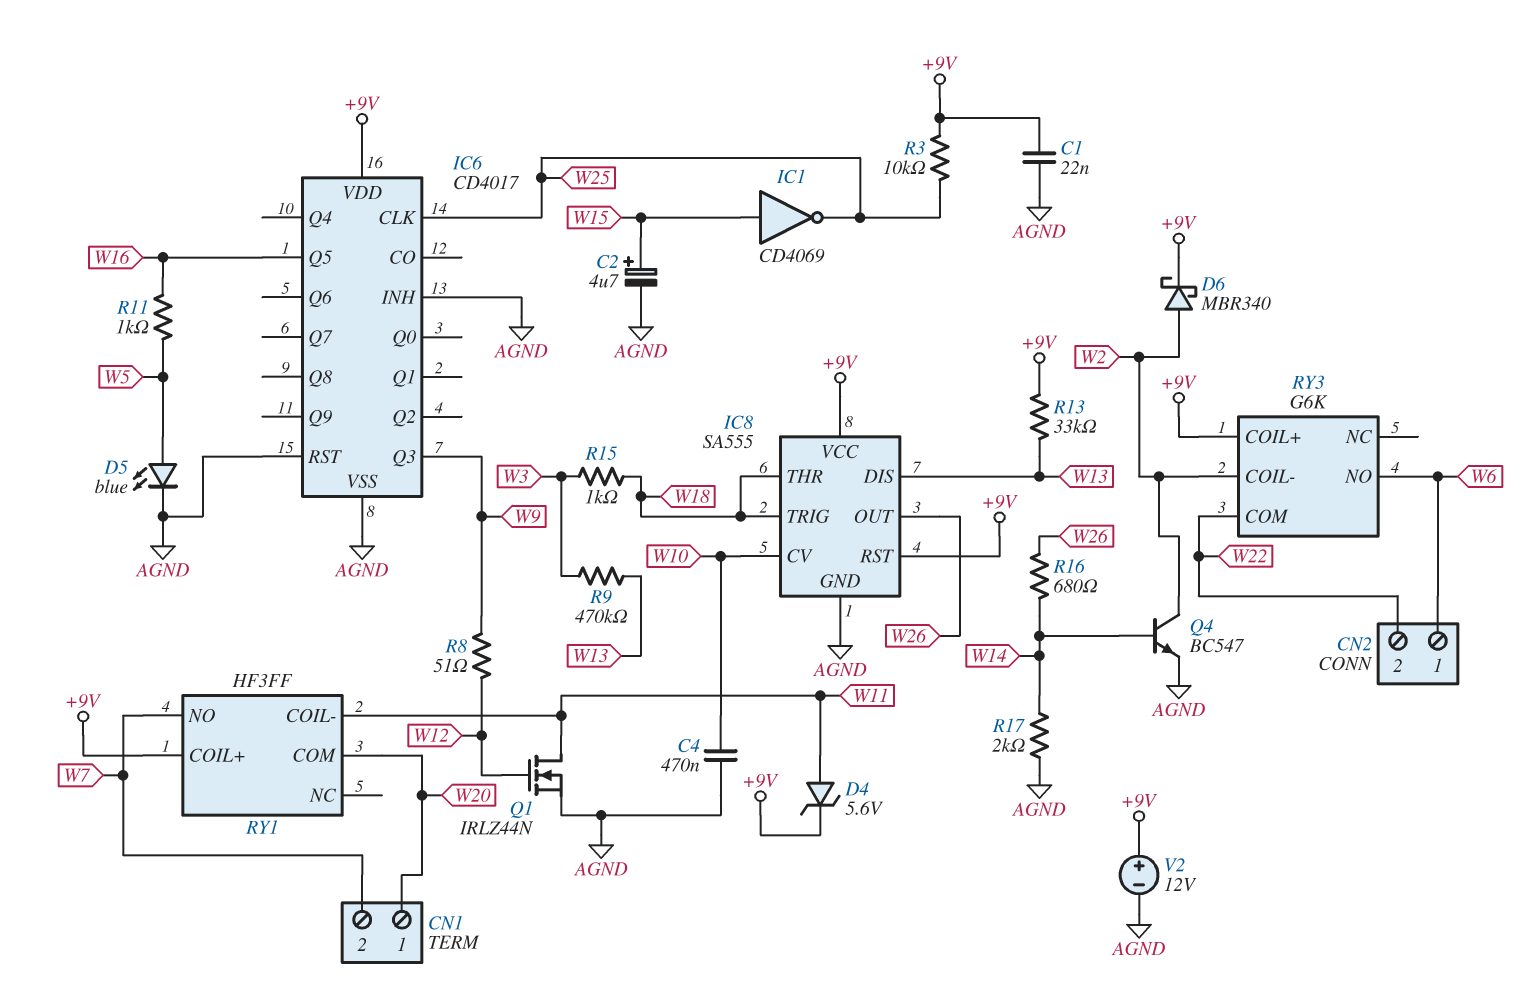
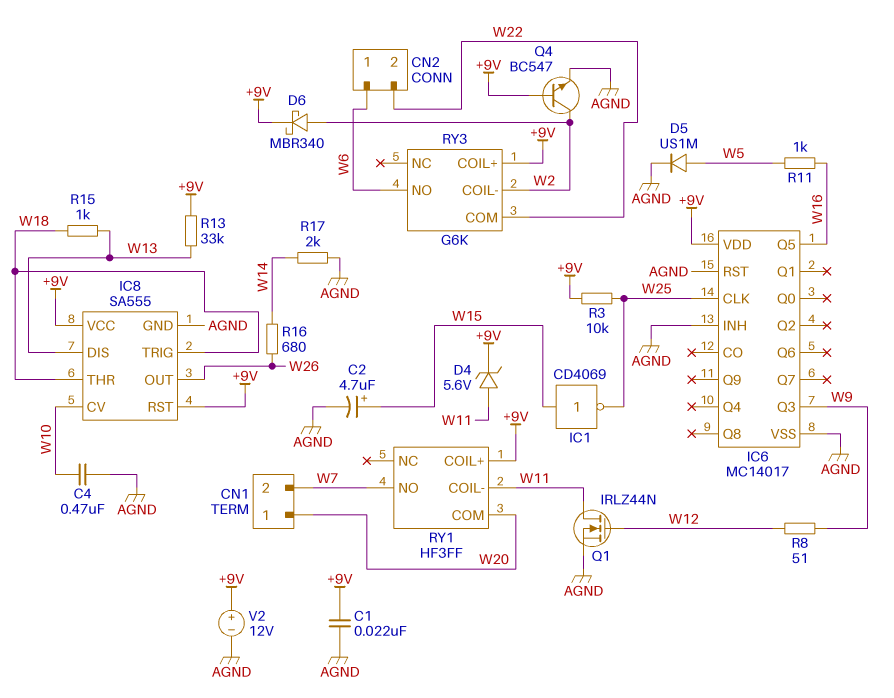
D5: LED blue (A W5, K AGND) -> diode US1M (A W5, K AGND)
IC6: CD4017 -> MC14017
Q4: NPN BC547 (B W14, C W2, E AGND) -> NPN BC547 (B +9V, C W2, E AGND)
R9: 470k (W3, W13) -> none
R15: 1k (W3, W18) -> 1k (W13, W18)

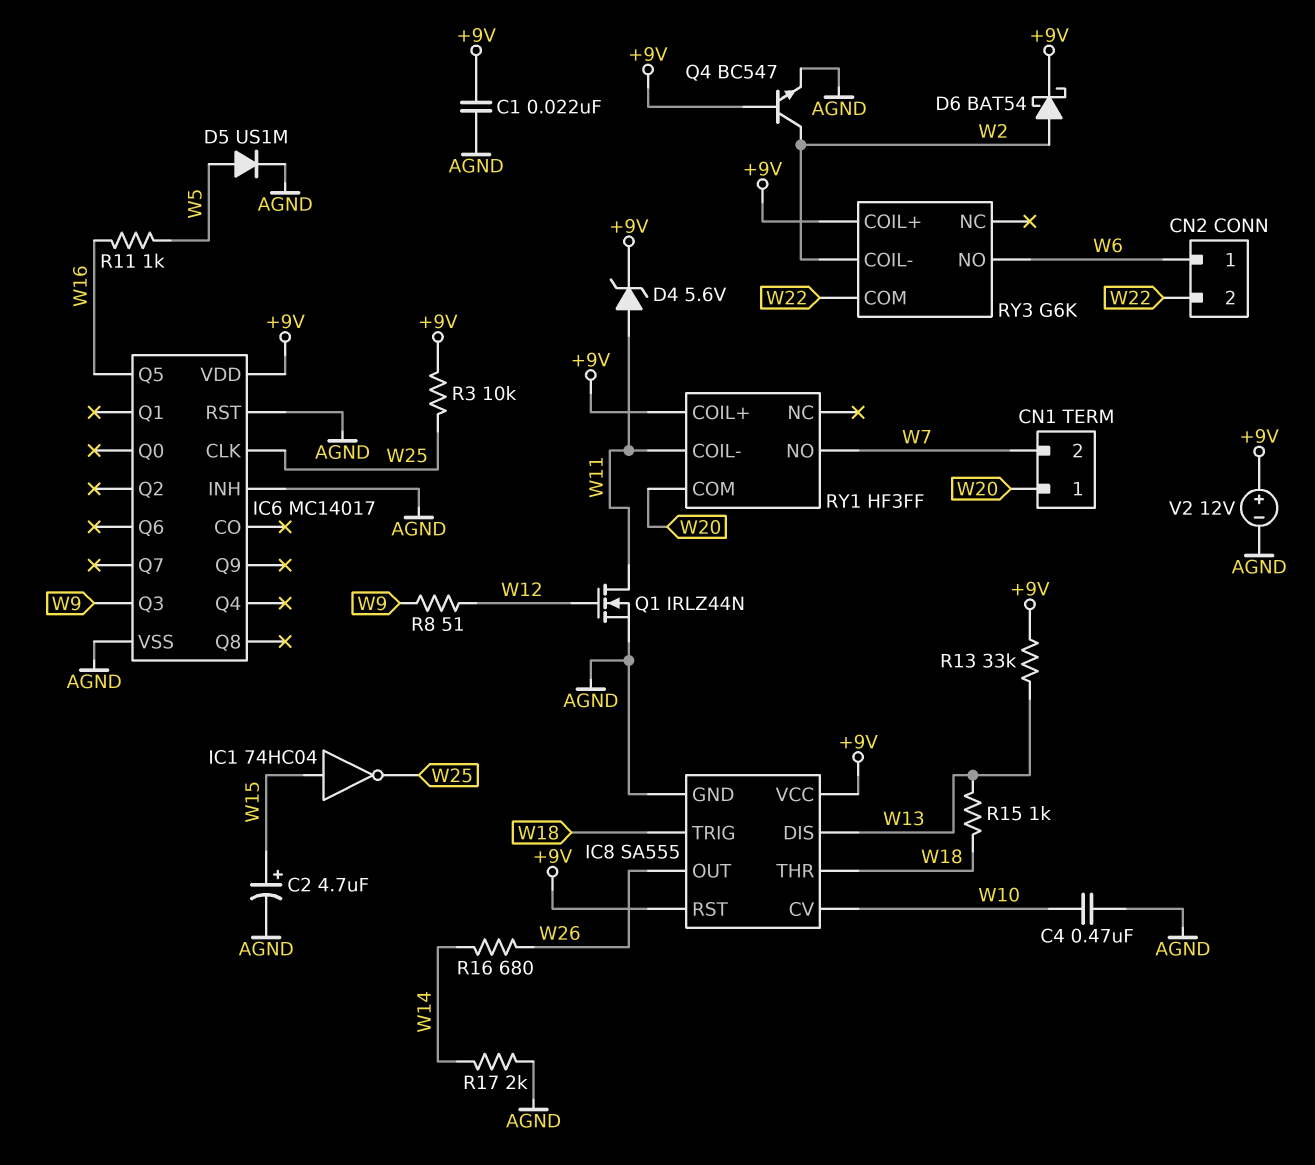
D6: schottky MBR340 (A W2, K +9V) -> schottky BAT54 (A W2, K +9V)
IC1: NOT CD4069 (in W15, out W25) -> NOT 74HC04 (in W15, out W25)

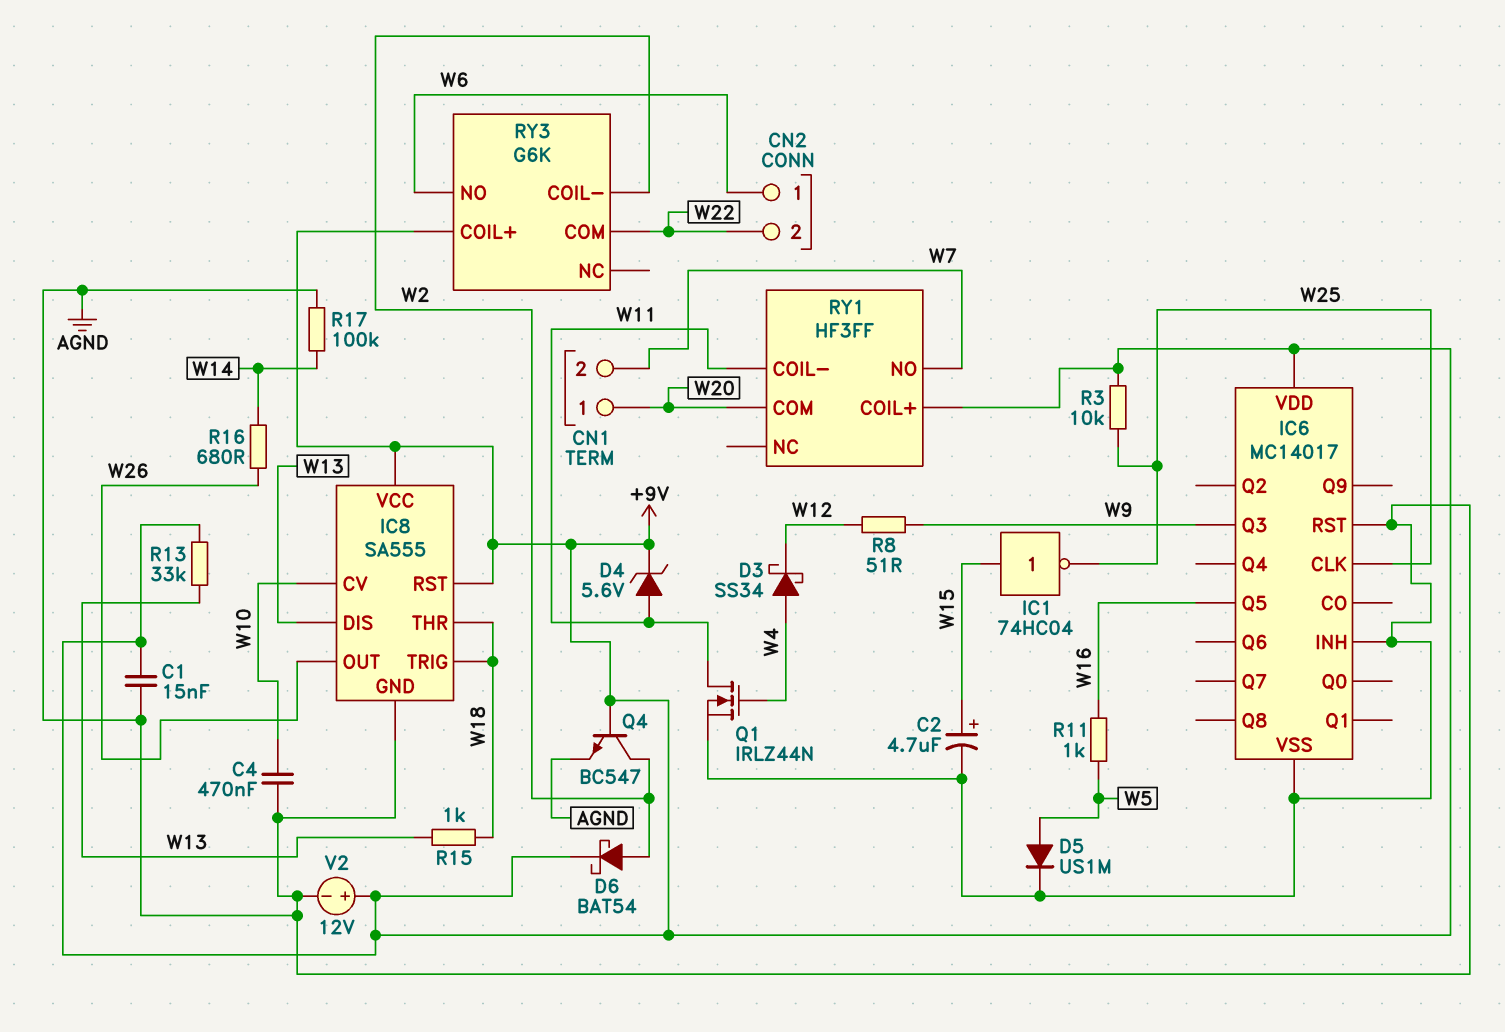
C1: 22nF (+9V, AGND) -> 15nF (+9V, AGND)
D3: none -> schottky SS34 (A W4, K W12)
Q1: NMOS IRLZ44N (G W12, D W11, S AGND) -> NMOS IRLZ44N (G W4, D W11, S AGND)
R17: 2k (AGND, W14) -> 100k (AGND, W14)

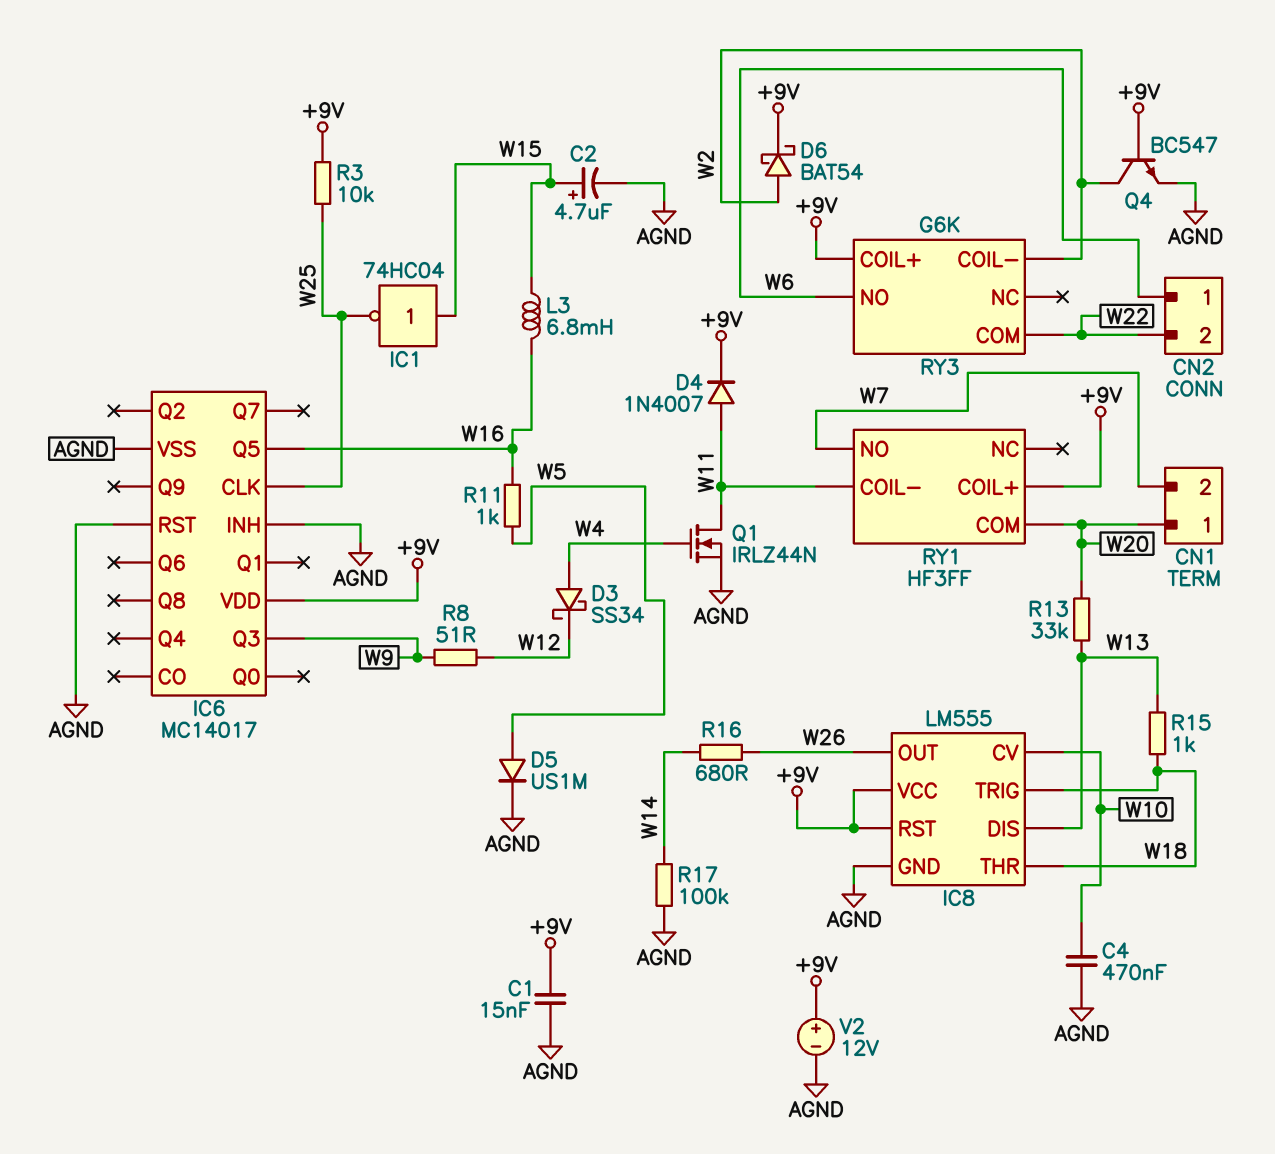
D4: zener 5.6V (A W11, K +9V) -> diode 1N4007 (A W11, K +9V)
IC8: SA555 -> LM555
L3: none -> 6.8mH (W15, W16)
R13: 33k (+9V, W13) -> 33k (W13, W20)

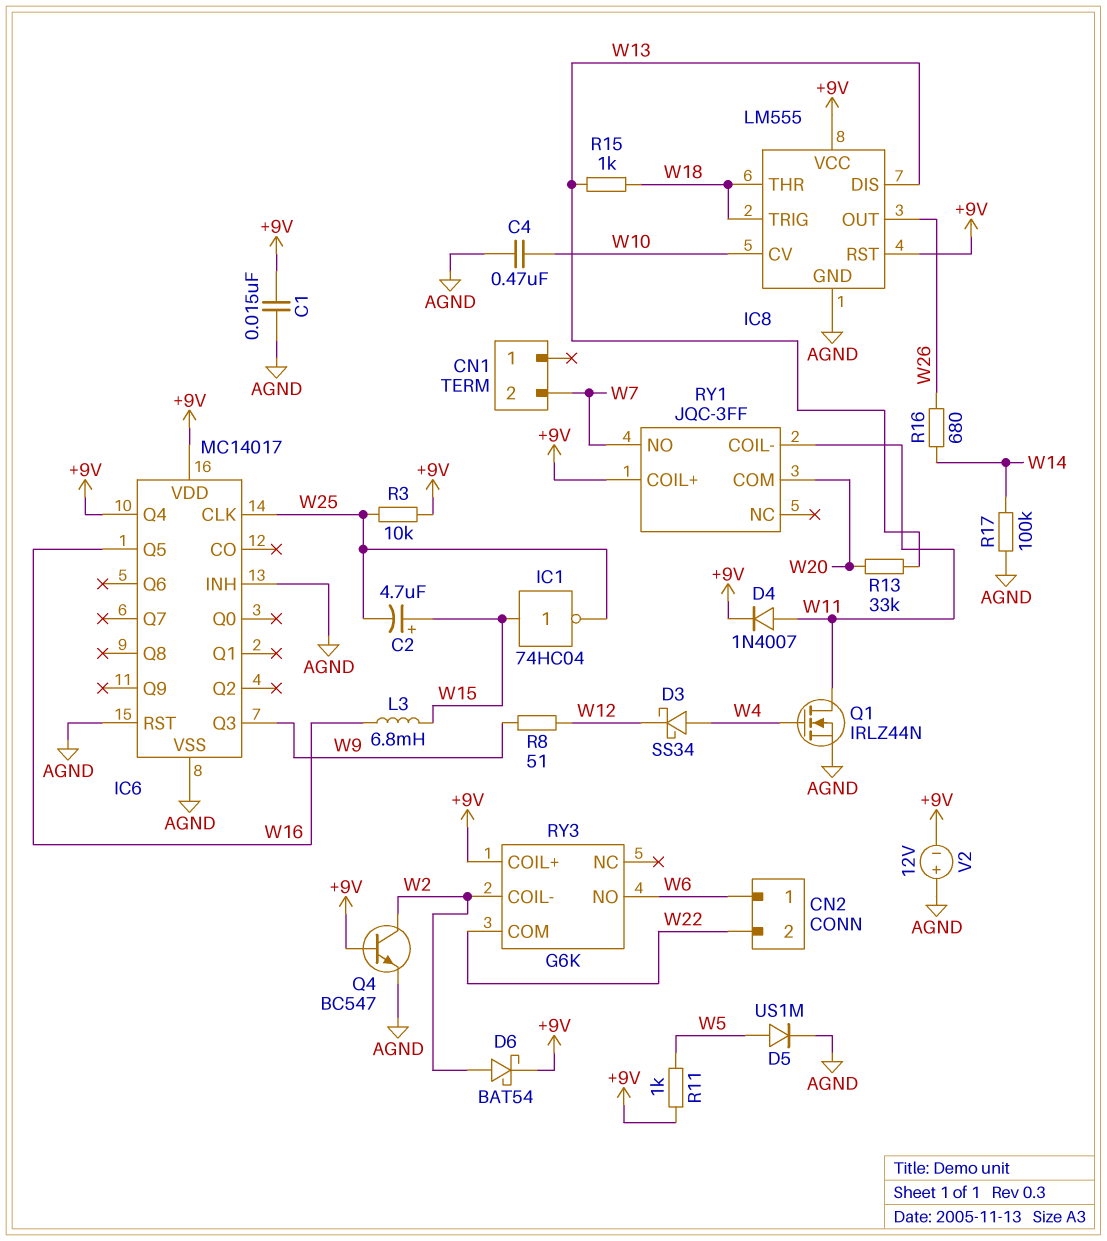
C2: 4.7uF (plus W15, minus AGND) -> 4.7uF (plus W15, minus W25)
CN1 pin 1: W20 -> none
IC6 pin Q4: none -> +9V
R11: 1k (W5, W16) -> 1k (+9V, W5)
RY1: HF3FF -> JQC-3FF
V2: 12V (plus +9V, minus AGND) -> 12V (plus AGND, minus +9V)

